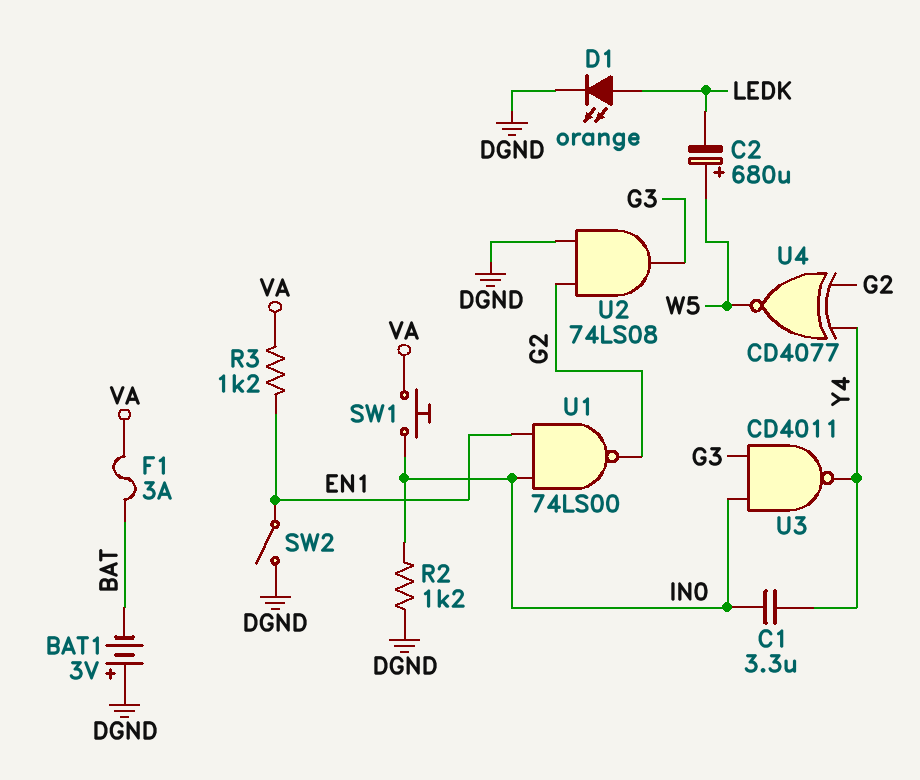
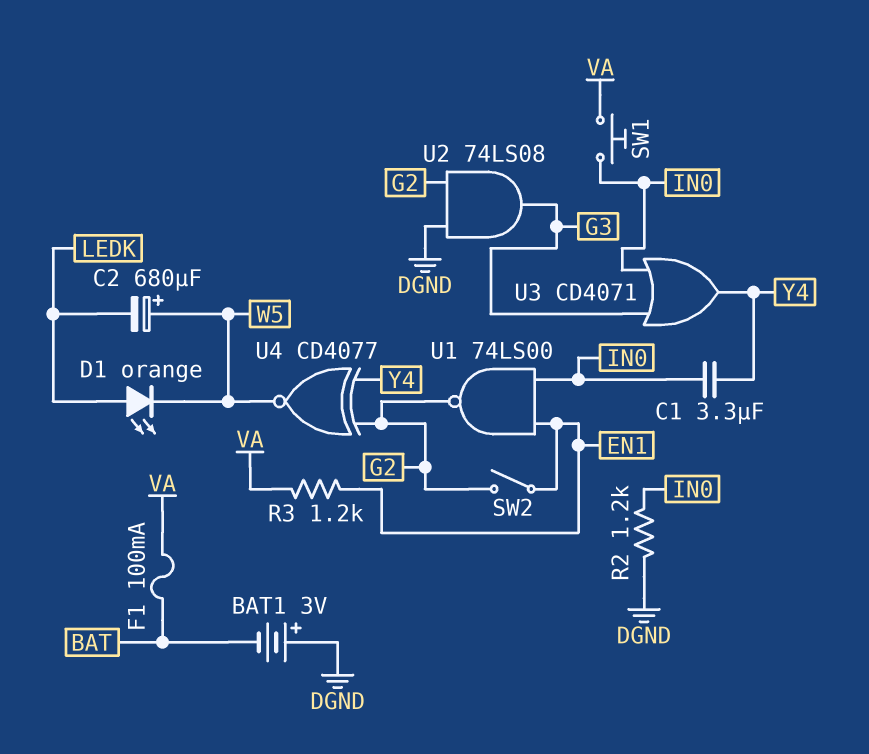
D1: LED orange (A LEDK, K DGND) -> LED orange (A LEDK, K W5)
F1: 3A (BAT, VA) -> 100mA (BAT, VA)
SW2: switch (DGND, EN1) -> switch (EN1, G2)
U3: NAND CD4011 (in G3, in IN0, out Y4) -> OR CD4071 (in G3, in IN0, out Y4)

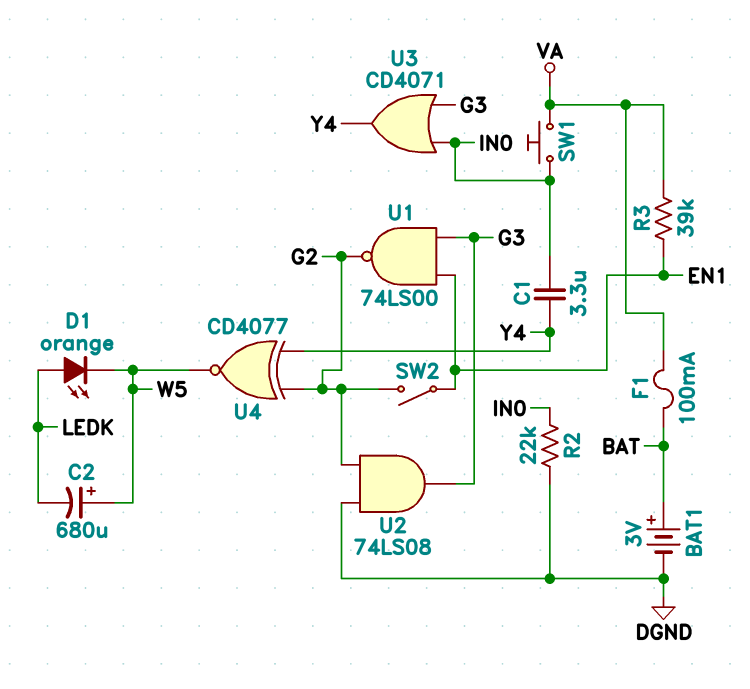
BAT1: 3V (plus DGND, minus BAT) -> 3V (plus BAT, minus DGND)
R2: 1.2k (DGND, IN0) -> 22k (DGND, IN0)
R3: 1.2k (EN1, VA) -> 39k (EN1, VA)
U1: NAND 74LS00 (in EN1, in IN0, out G2) -> NAND 74LS00 (in EN1, in G3, out G2)

